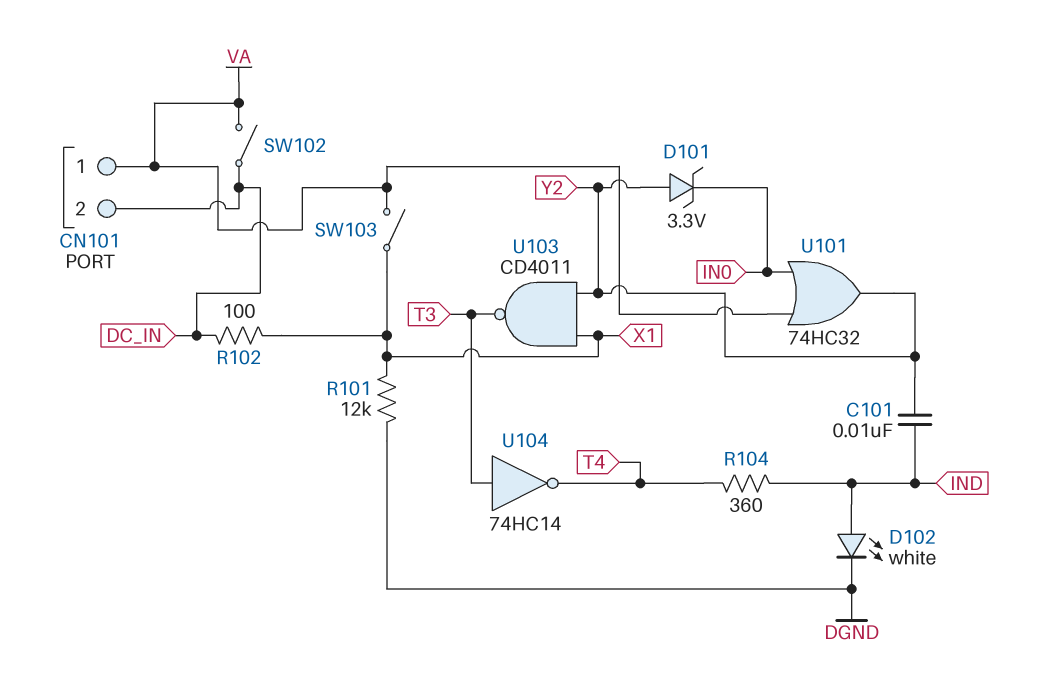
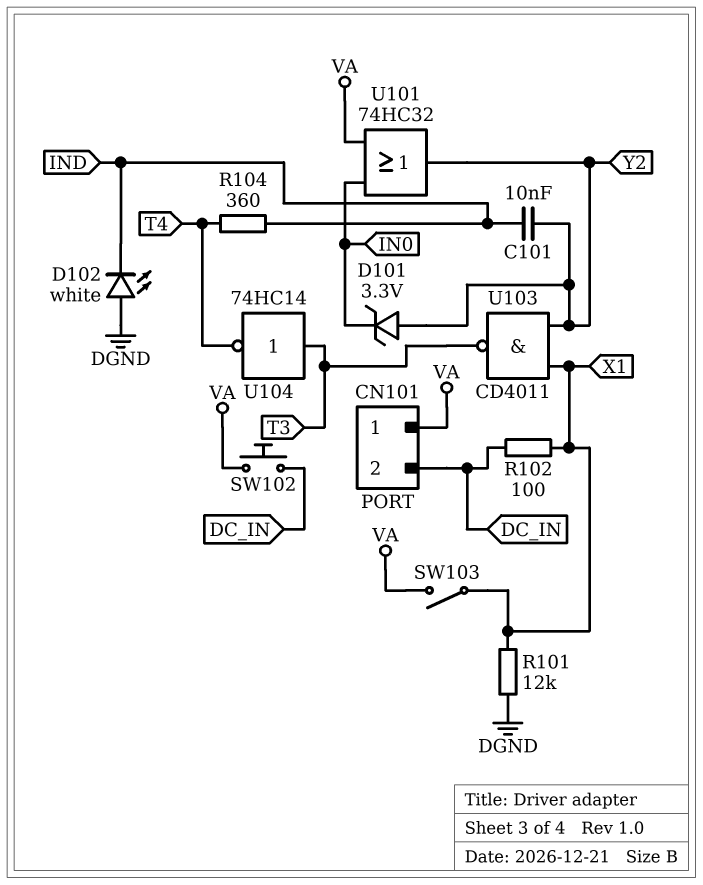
D102: LED white (A IND, K DGND) -> LED white (A DGND, K IND)
SW102: switch (DC_IN, VA) -> button (DC_IN, VA)

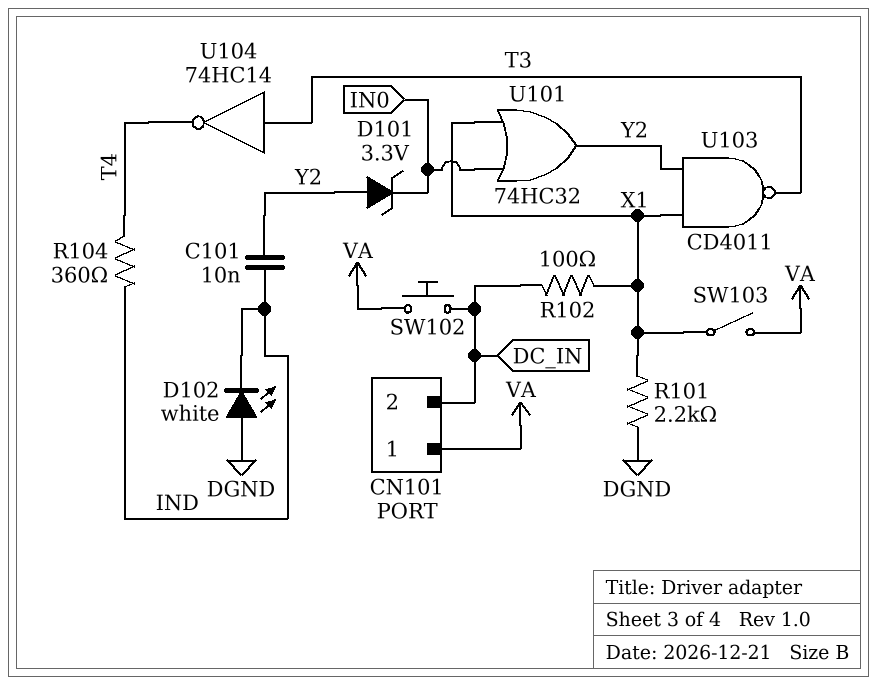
R101: 12k (DGND, X1) -> 2.2k (DGND, X1)
U101: OR 74HC32 (in IN0, in VA, out Y2) -> OR 74HC32 (in IN0, in X1, out Y2)

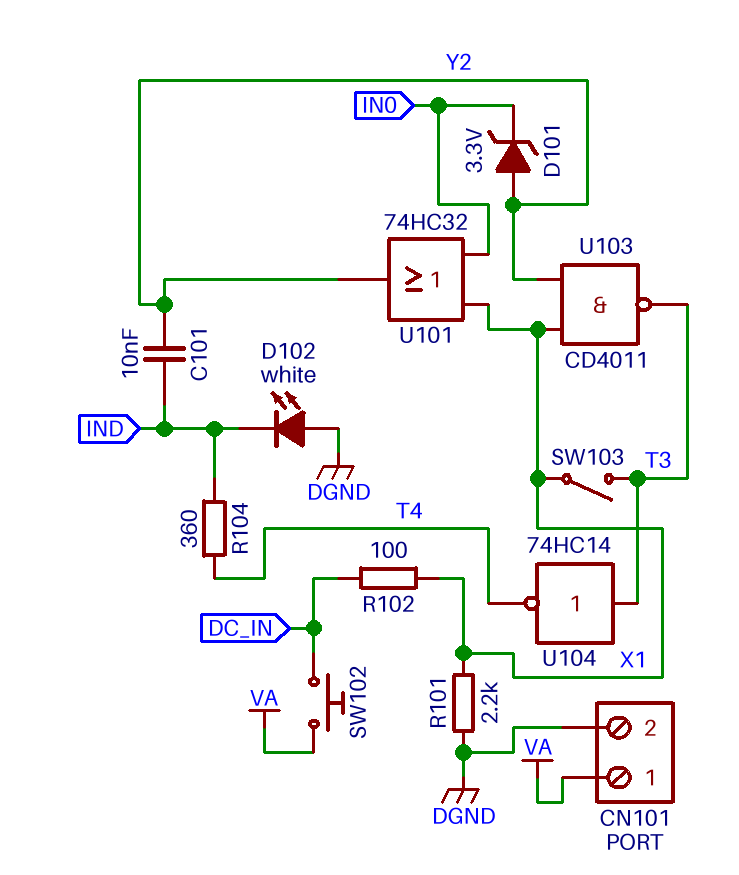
CN101 pin 2: DC_IN -> DGND
SW103: switch (VA, X1) -> switch (T3, X1)

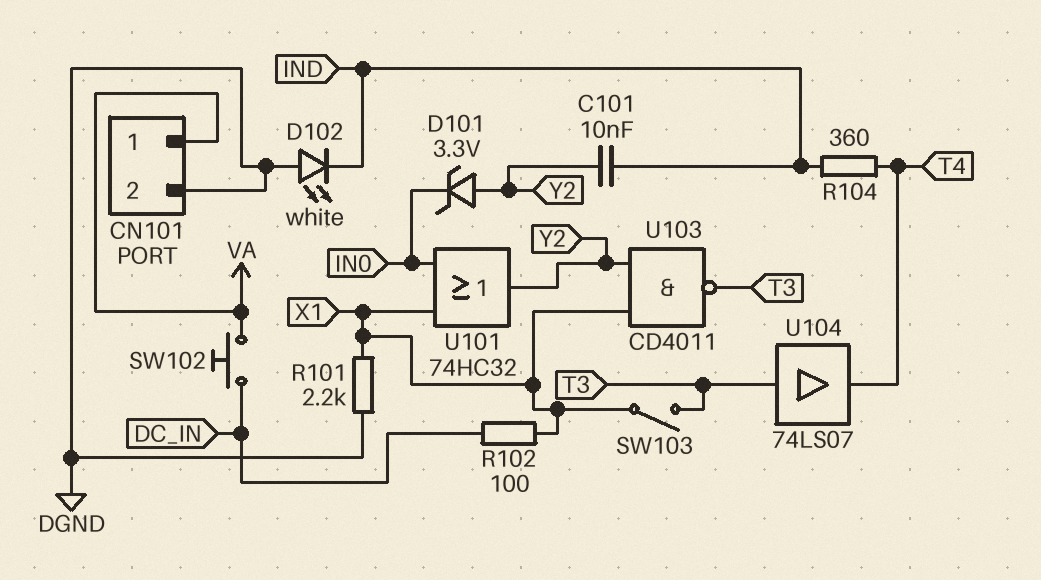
U104: NOT 74HC14 (in T3, out T4) -> buffer 74LS07 (in T3, out T4)

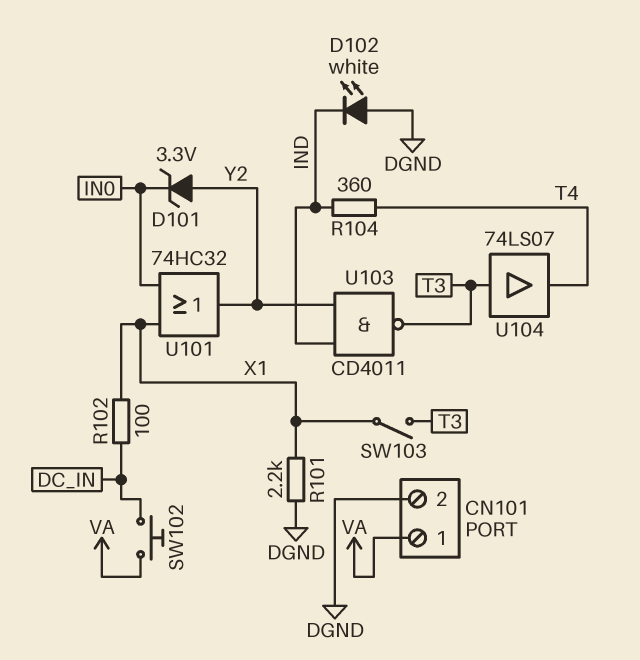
C101: 10nF (IND, Y2) -> none
U103: NAND CD4011 (in X1, in Y2, out T3) -> NAND CD4011 (in IND, in Y2, out T3)

